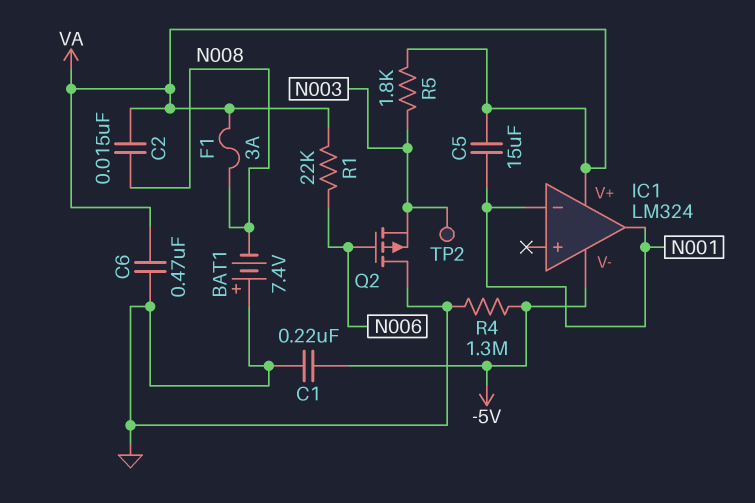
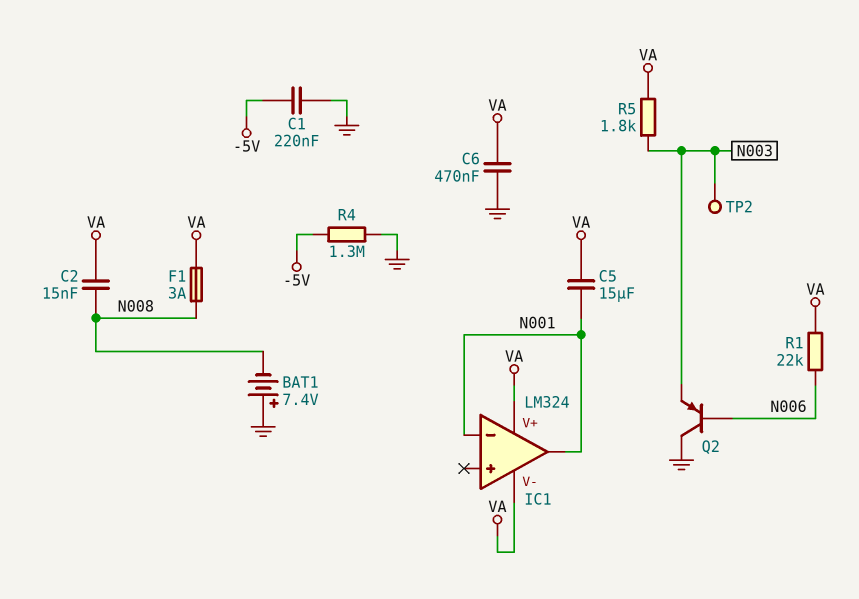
IC1 pin V-: -5V -> VA
Q2: PMOS (G N006, D GND, S N003) -> PNP (B N006, C GND, E N003)

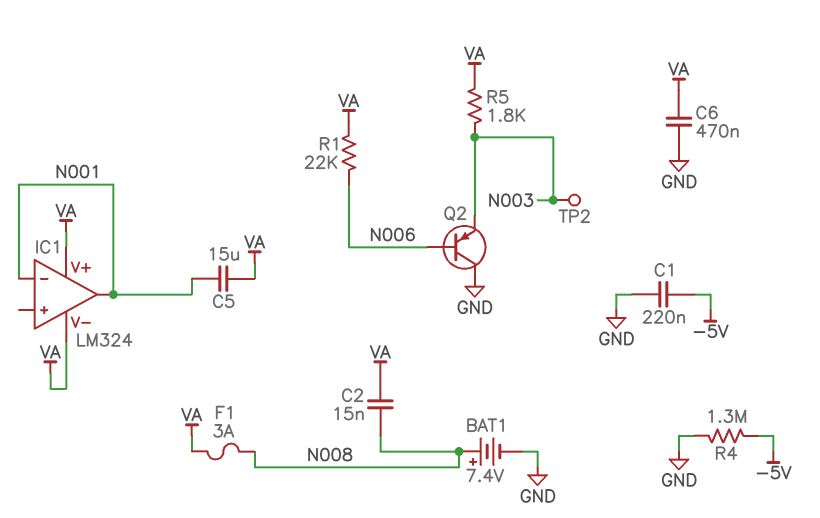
BAT1: 7.4V (plus GND, minus N008) -> 7.4V (plus N008, minus GND)

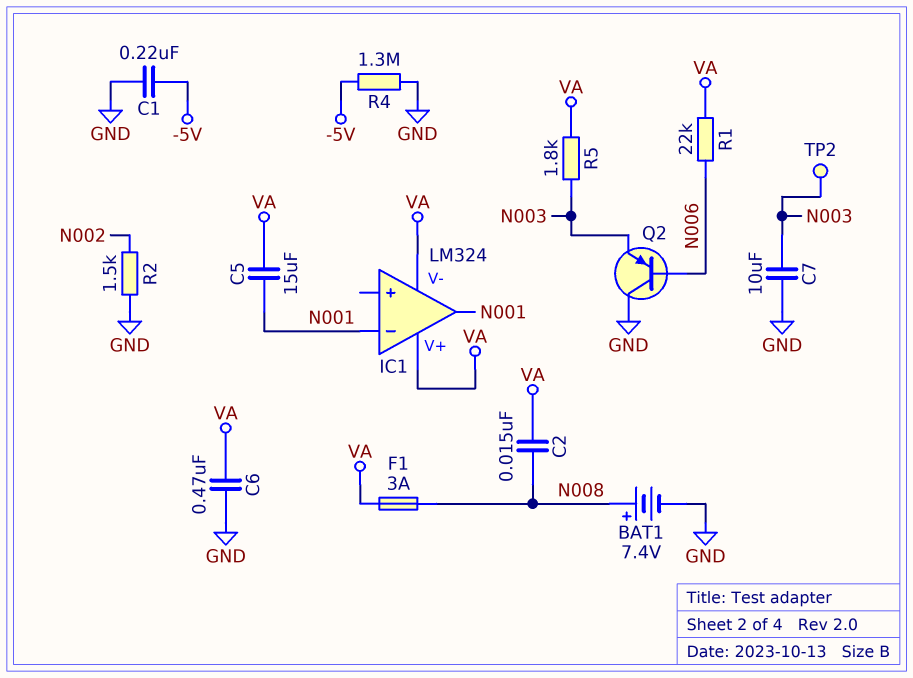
C7: none -> 10uF (GND, N003)
R2: none -> 1.5k (GND, N002)

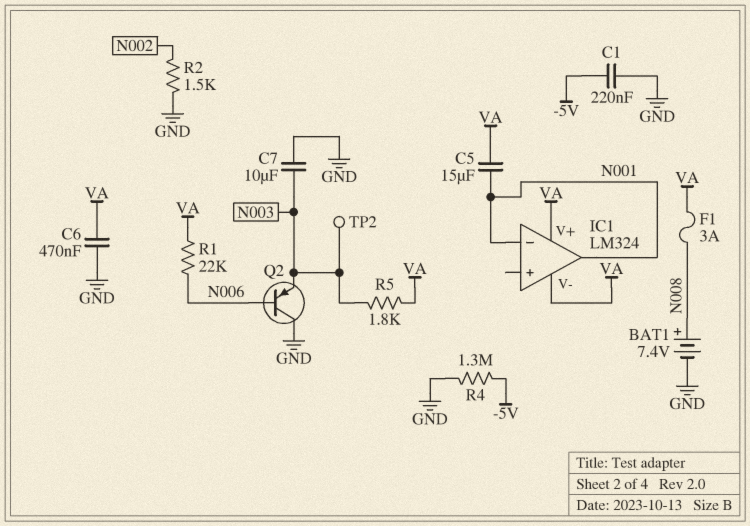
C2: 15nF (N008, VA) -> none

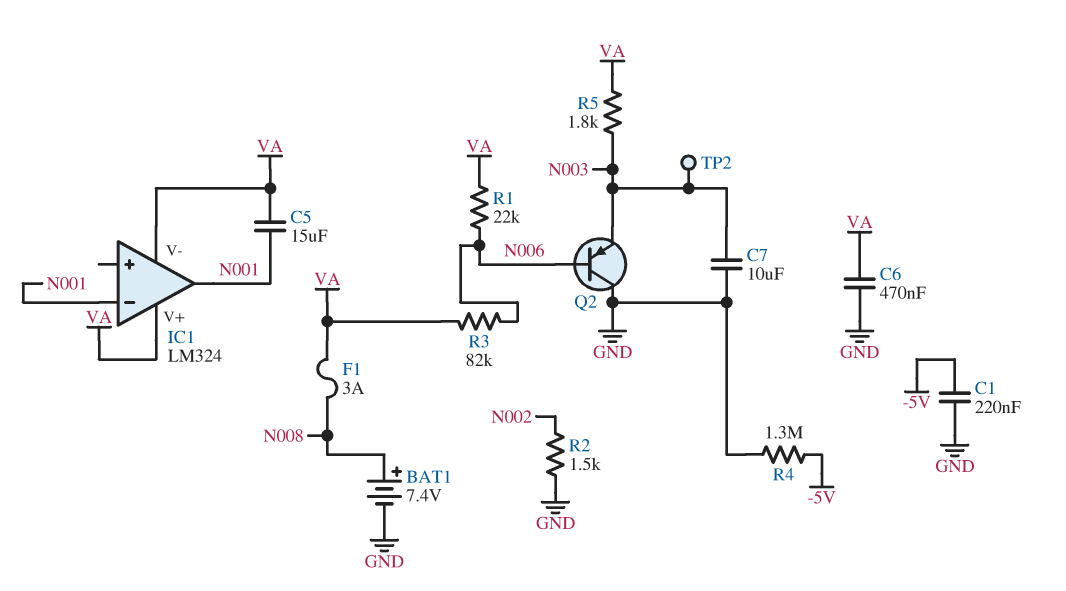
R3: none -> 82k (N006, VA)

